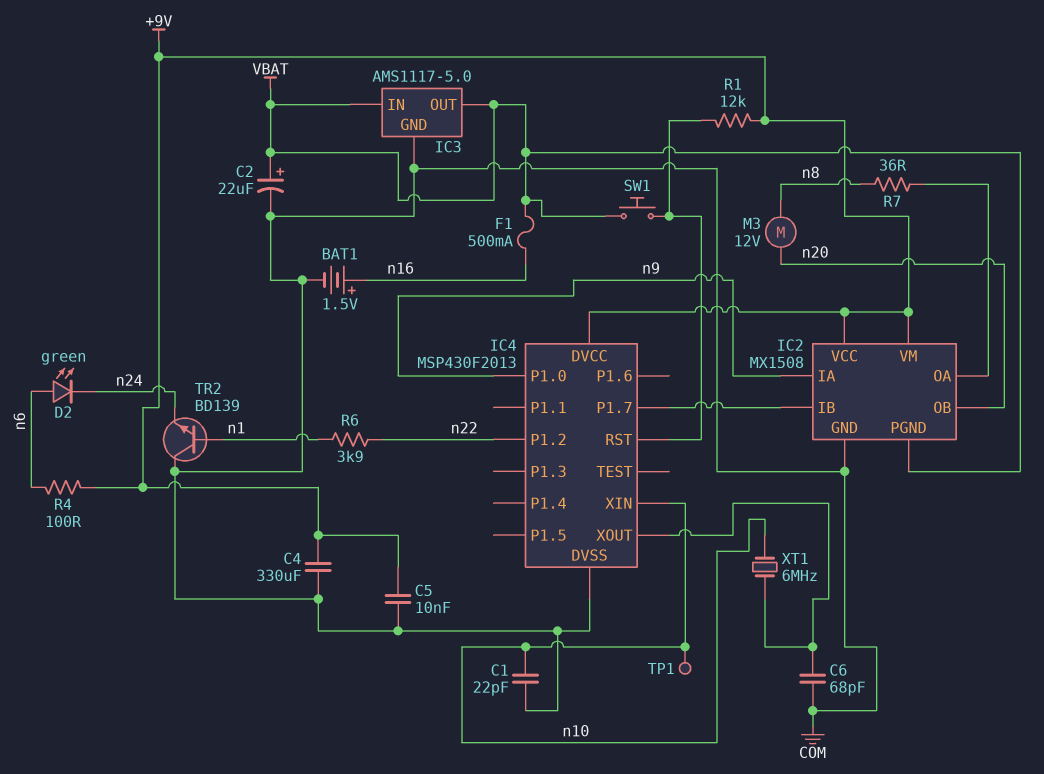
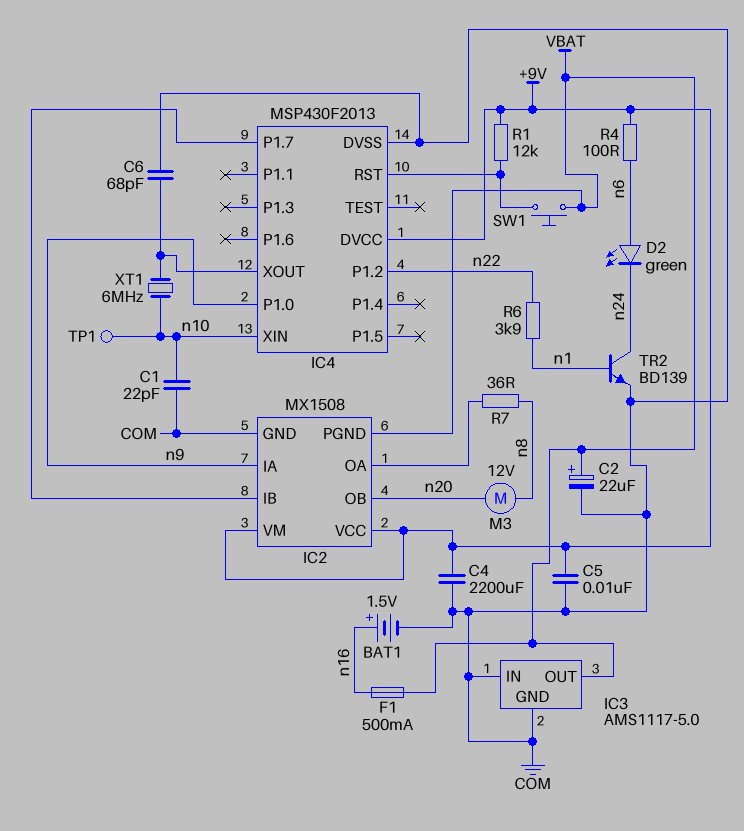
C4: 330uF (+9V, COM) -> 2200uF (+9V, COM)
IC3 pin IN: VBAT -> COM
TR2: NPN BD139 (B n1, C COM, E n24) -> NPN BD139 (B n1, C n24, E COM)

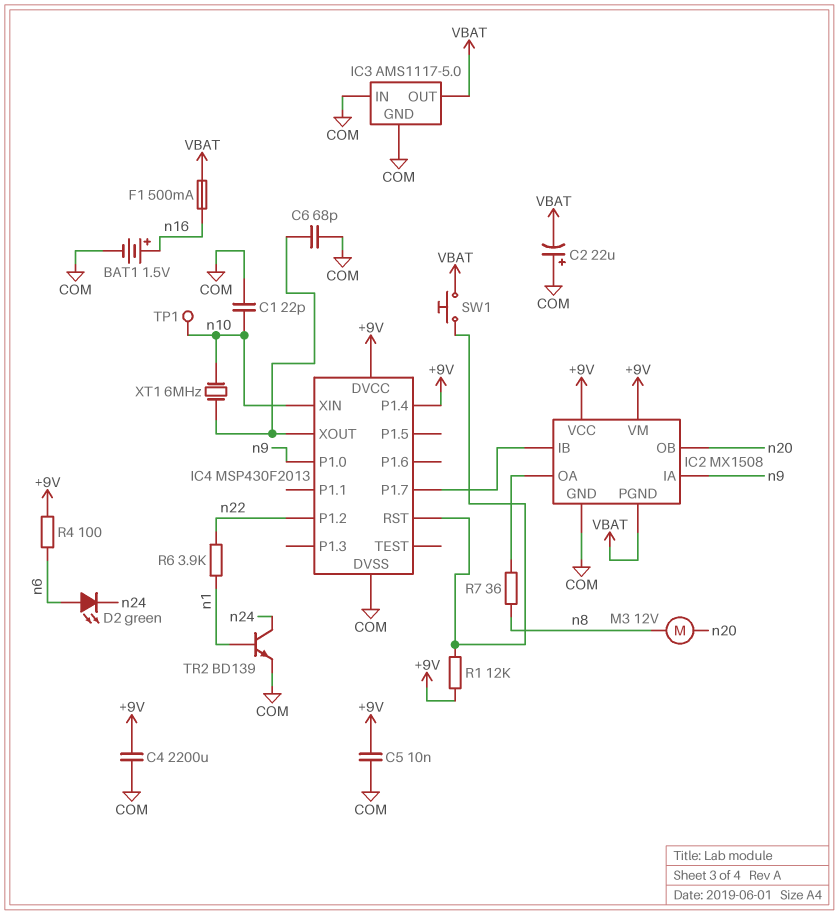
C2: 22uF (plus VBAT, minus COM) -> 22uF (plus COM, minus VBAT)
IC4 pin P1.4: none -> +9V

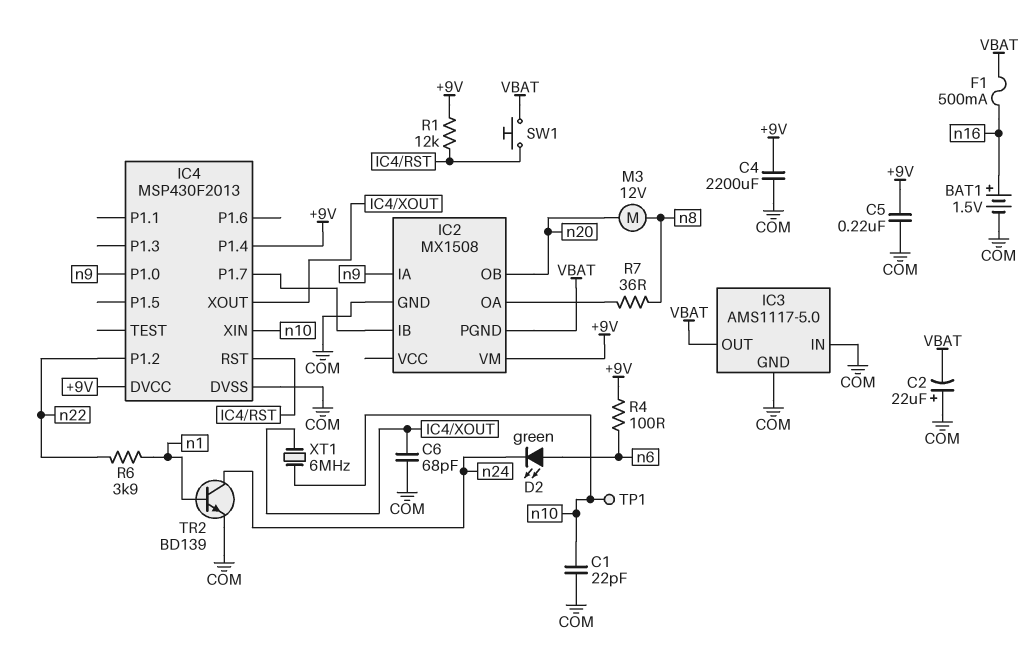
C5: 10nF (+9V, COM) -> 220nF (+9V, COM)
IC2 pin VCC: +9V -> none

